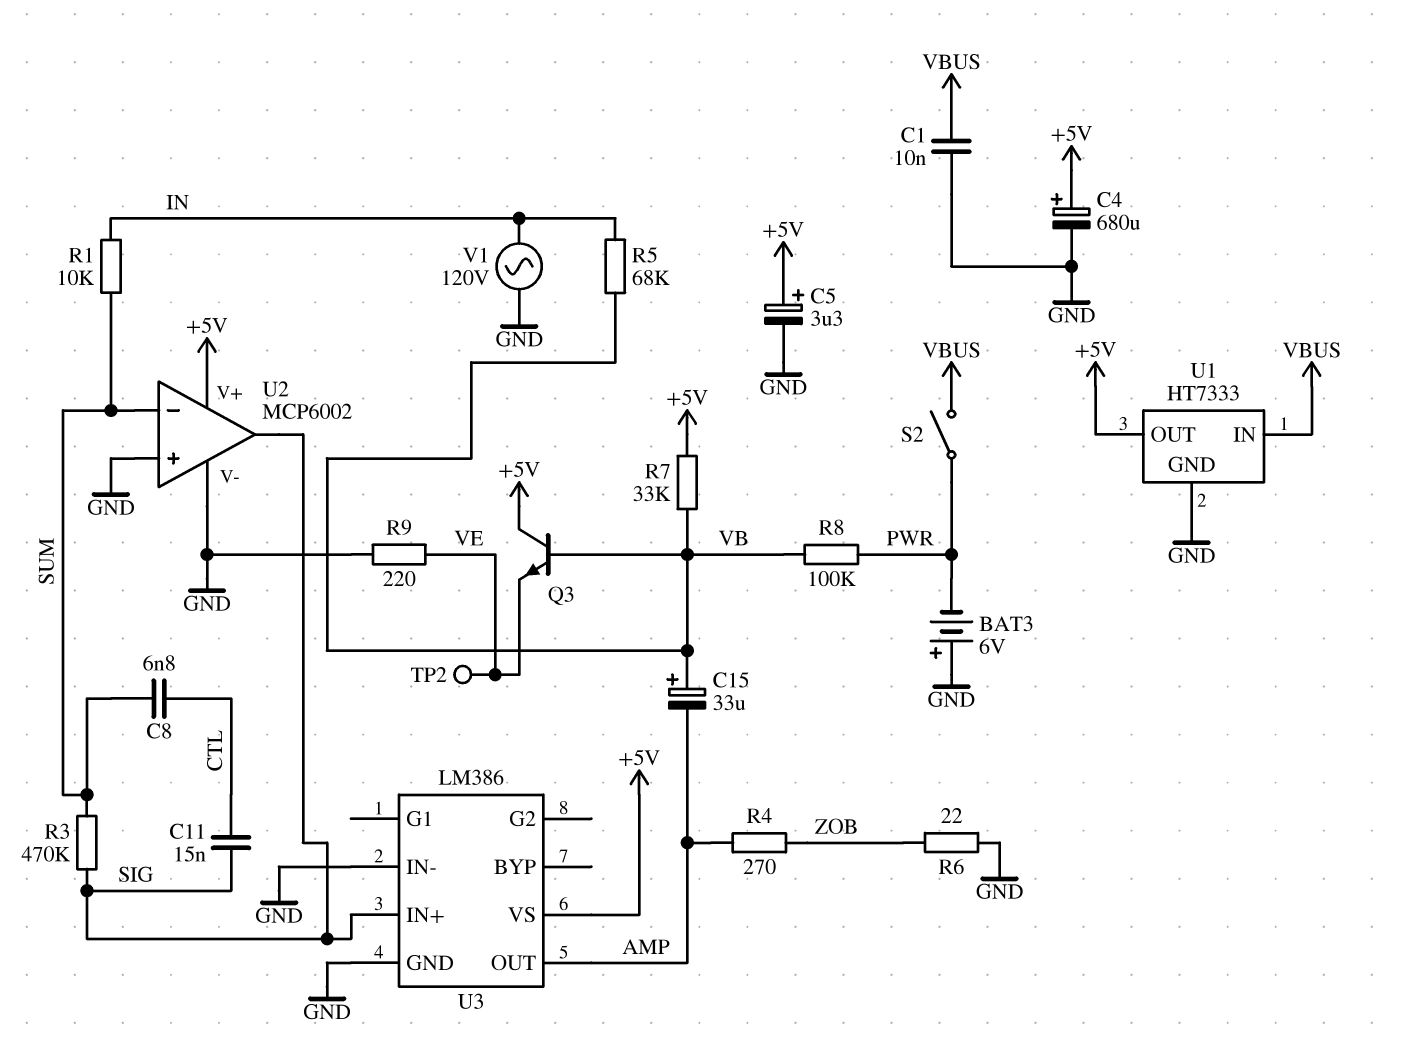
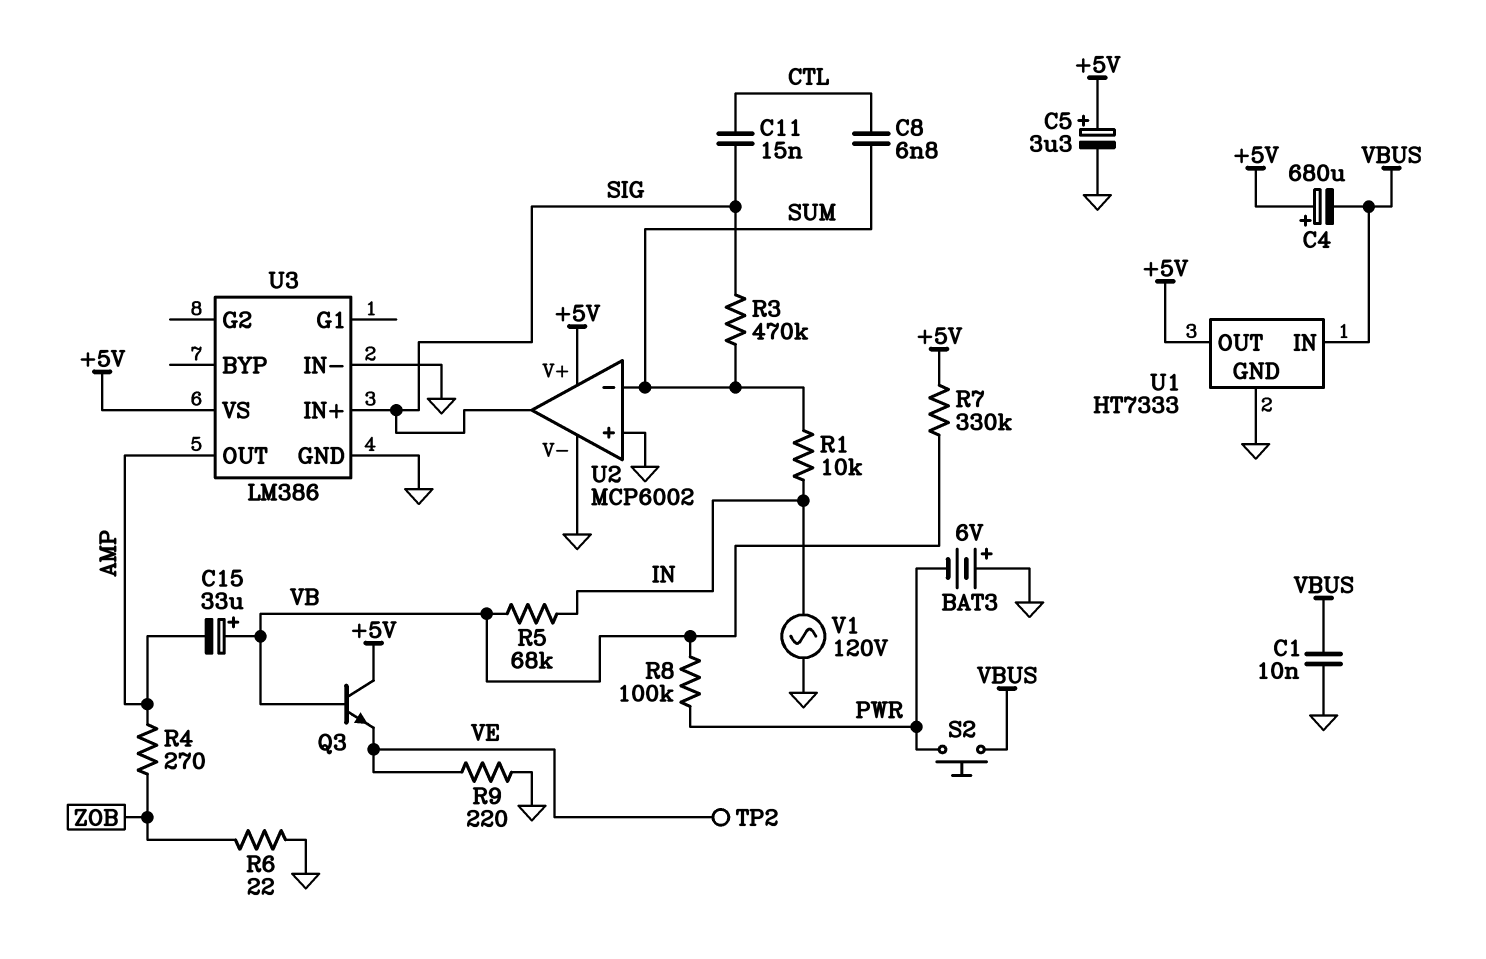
C4: 680uF (plus +5V, minus GND) -> 680uF (plus +5V, minus VBUS)
R7: 33k (+5V, VB) -> 330k (+5V, VB)
S2: switch (PWR, VBUS) -> button (PWR, VBUS)

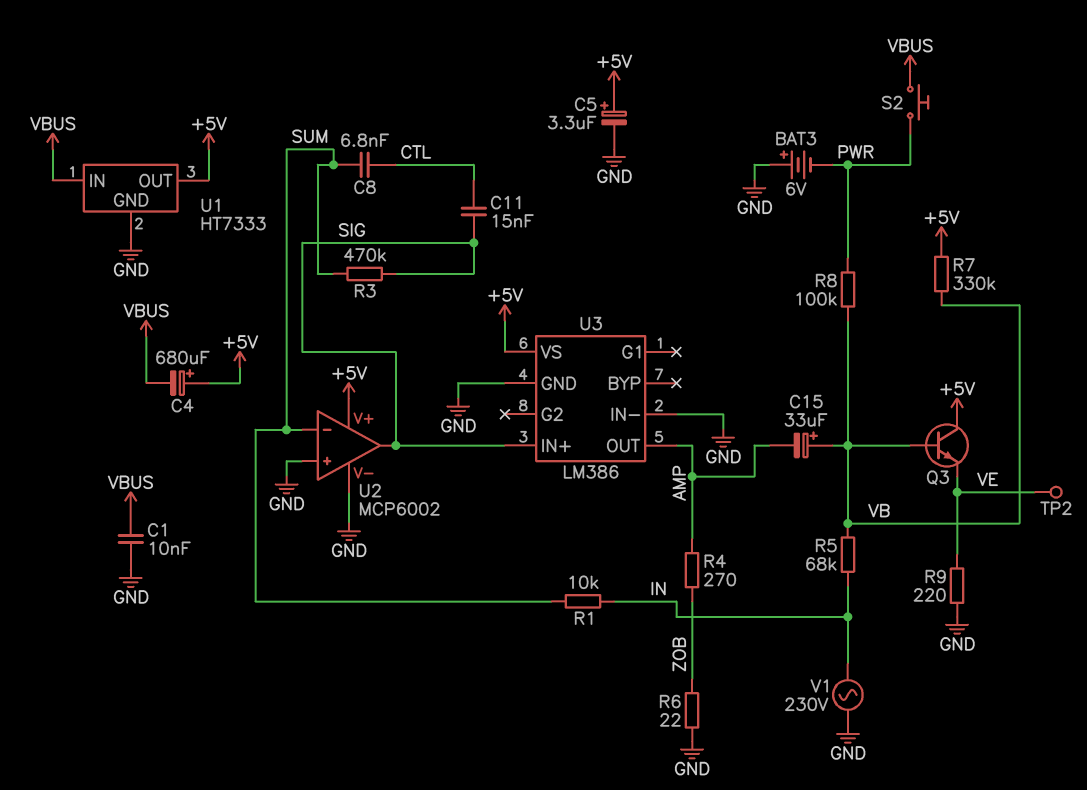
V1: AC 120V (GND, IN) -> AC 230V (GND, IN)

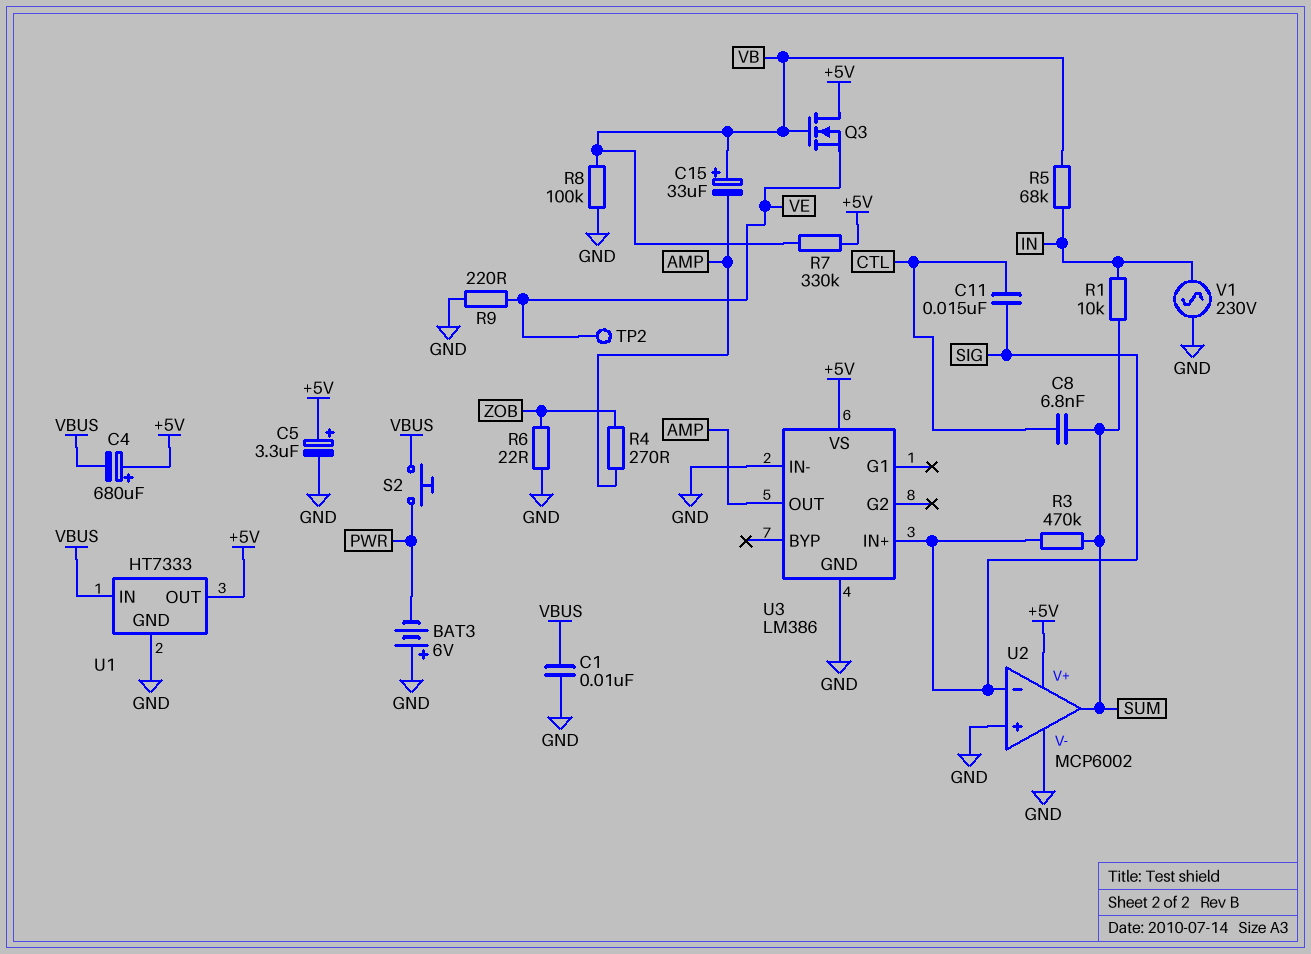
Q3: NPN (B VB, C +5V, E VE) -> NMOS (G VB, D +5V, S VE)
R8: 100k (PWR, VB) -> 100k (GND, VB)
U2 pin in-: SUM -> SIG
U2 pin out: SIG -> SUM

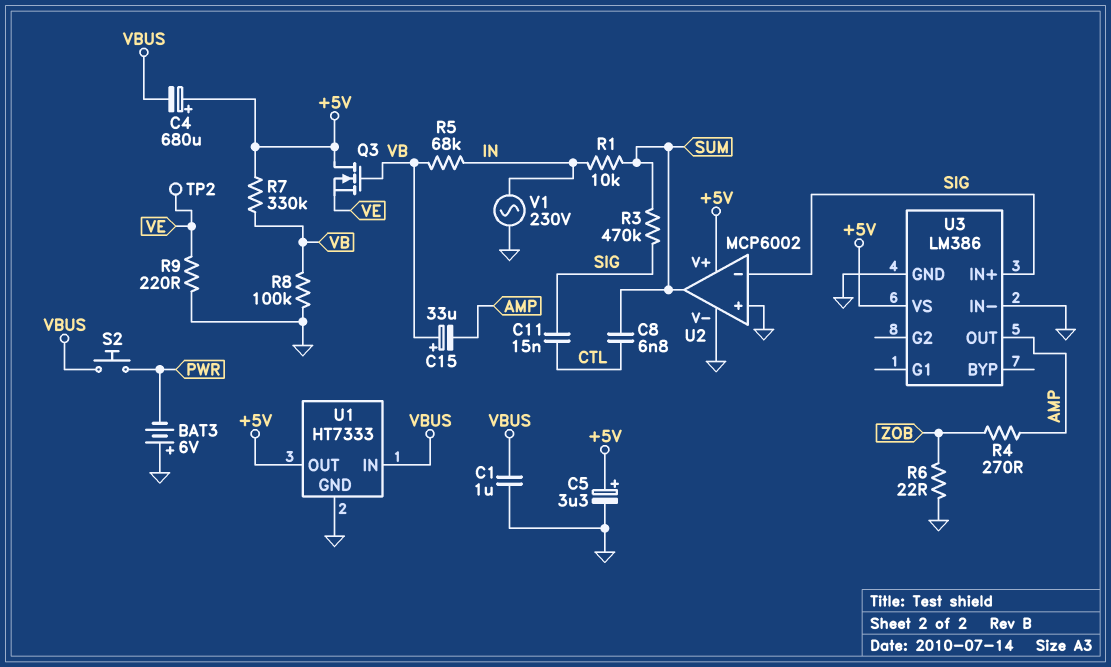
C1: 10nF (GND, VBUS) -> 1uF (GND, VBUS)

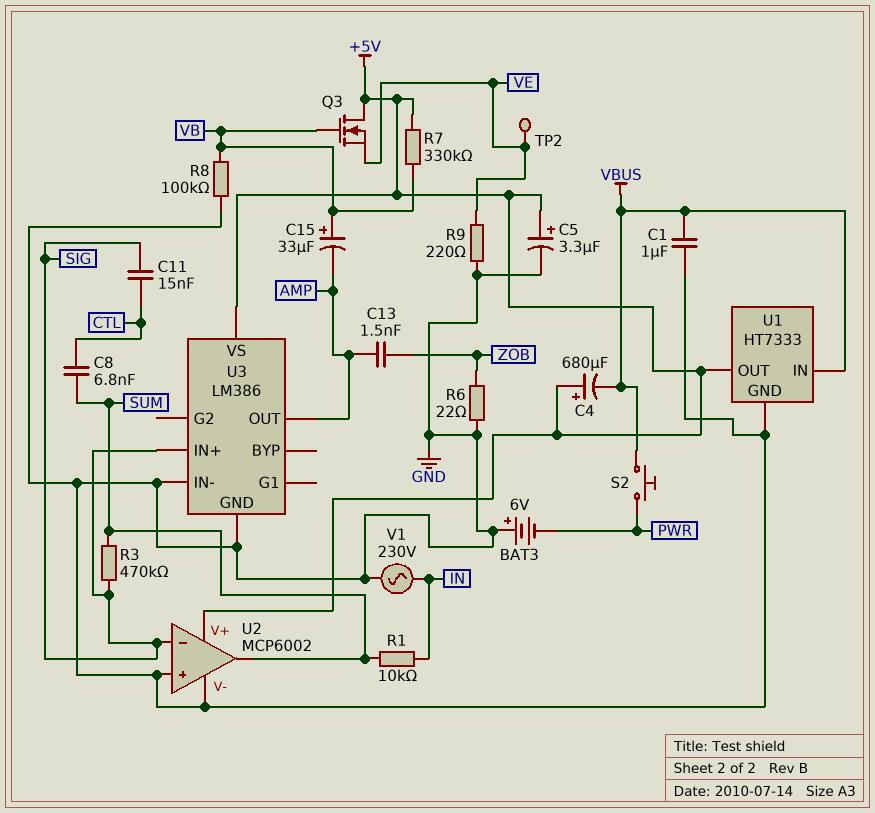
C13: none -> 1.5nF (AMP, ZOB)
R4: 270 (AMP, ZOB) -> none
R5: 68k (IN, VB) -> none

